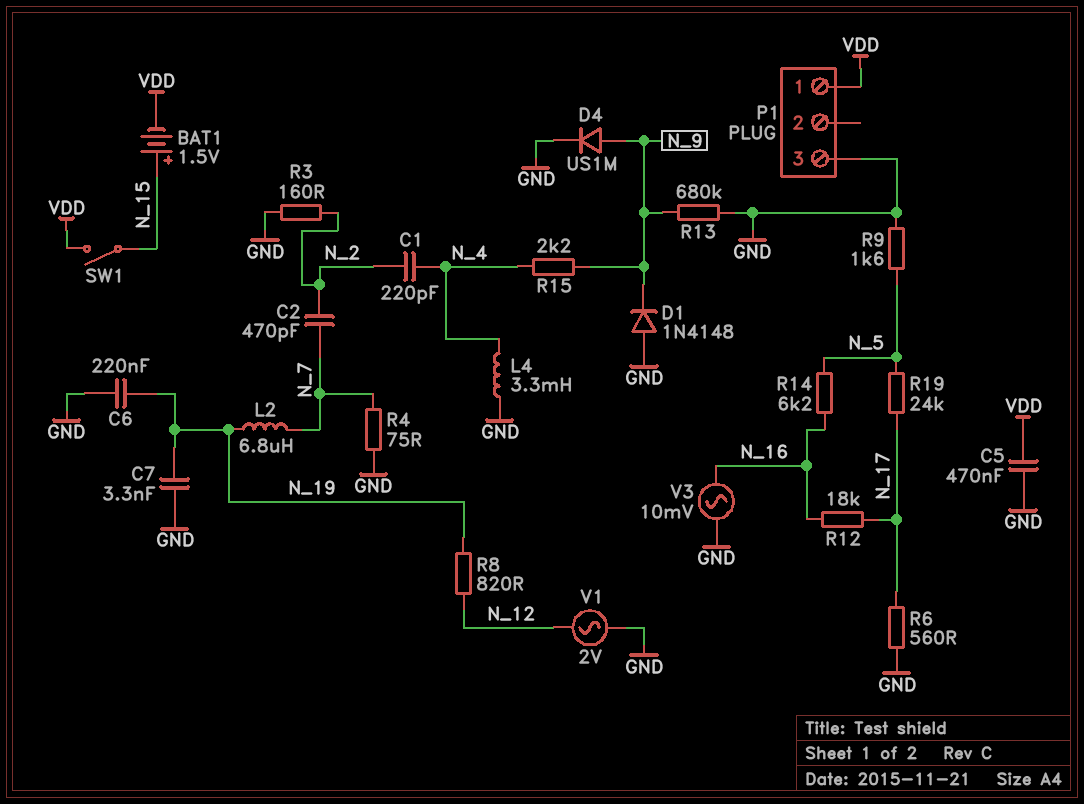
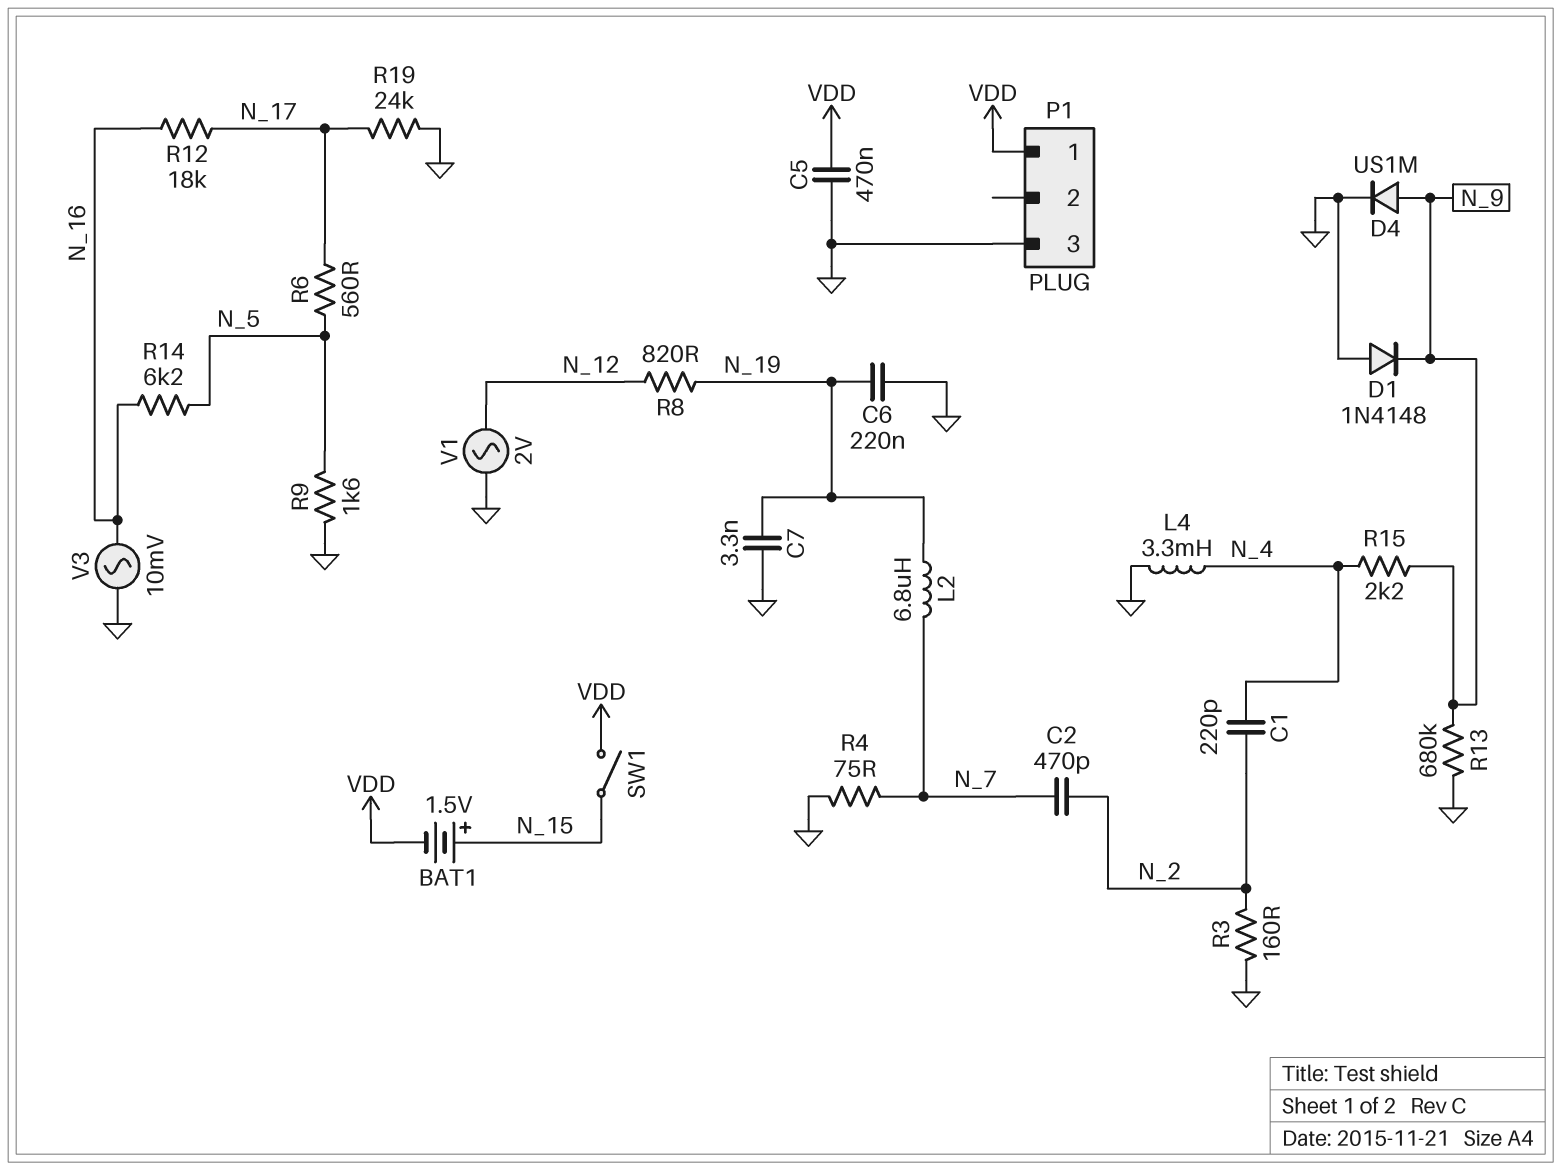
R6: 560 (GND, N_17) -> 560 (N_5, N_17)
R19: 24k (N_5, N_17) -> 24k (GND, N_17)

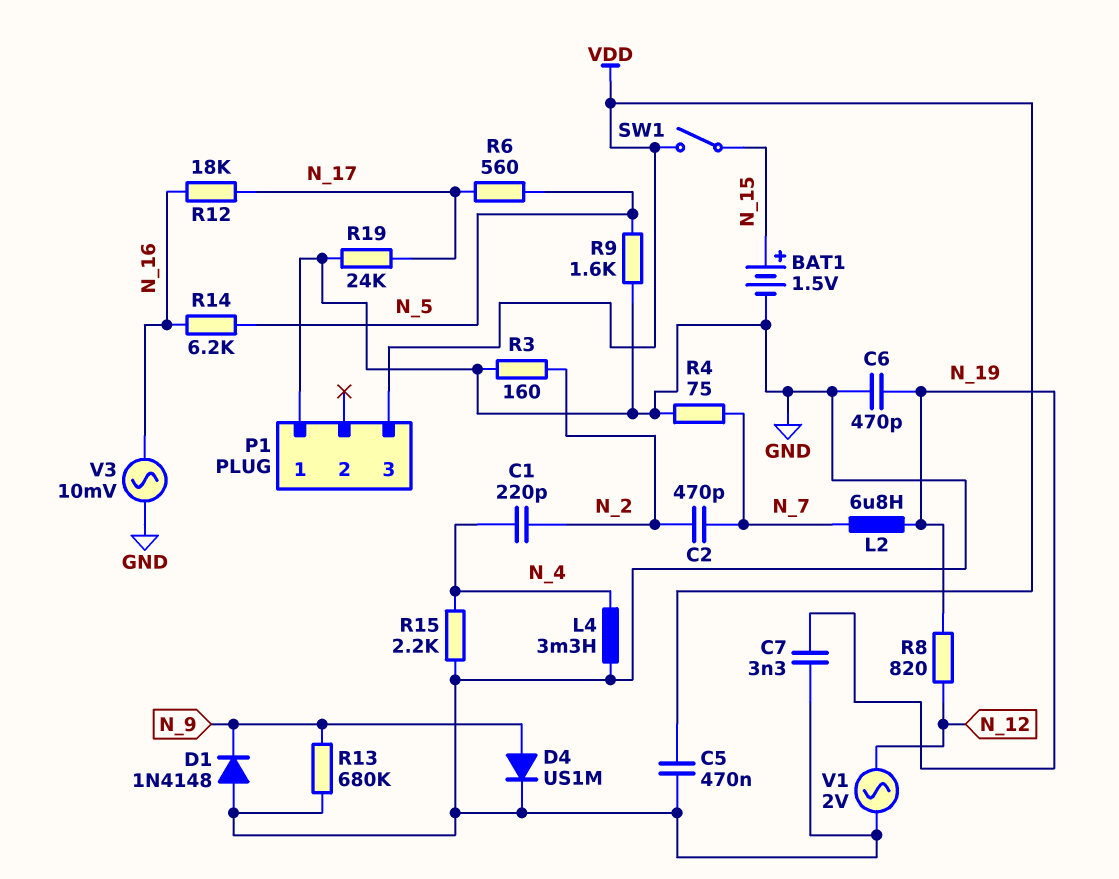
BAT1: 1.5V (plus N_15, minus VDD) -> 1.5V (plus N_15, minus GND)
C6: 220nF (GND, N_19) -> 470pF (GND, N_19)
P1 pin 1: VDD -> GND
P1 pin 3: GND -> VDD
R15: 2.2k (N_4, N_9) -> 2.2k (GND, N_4)

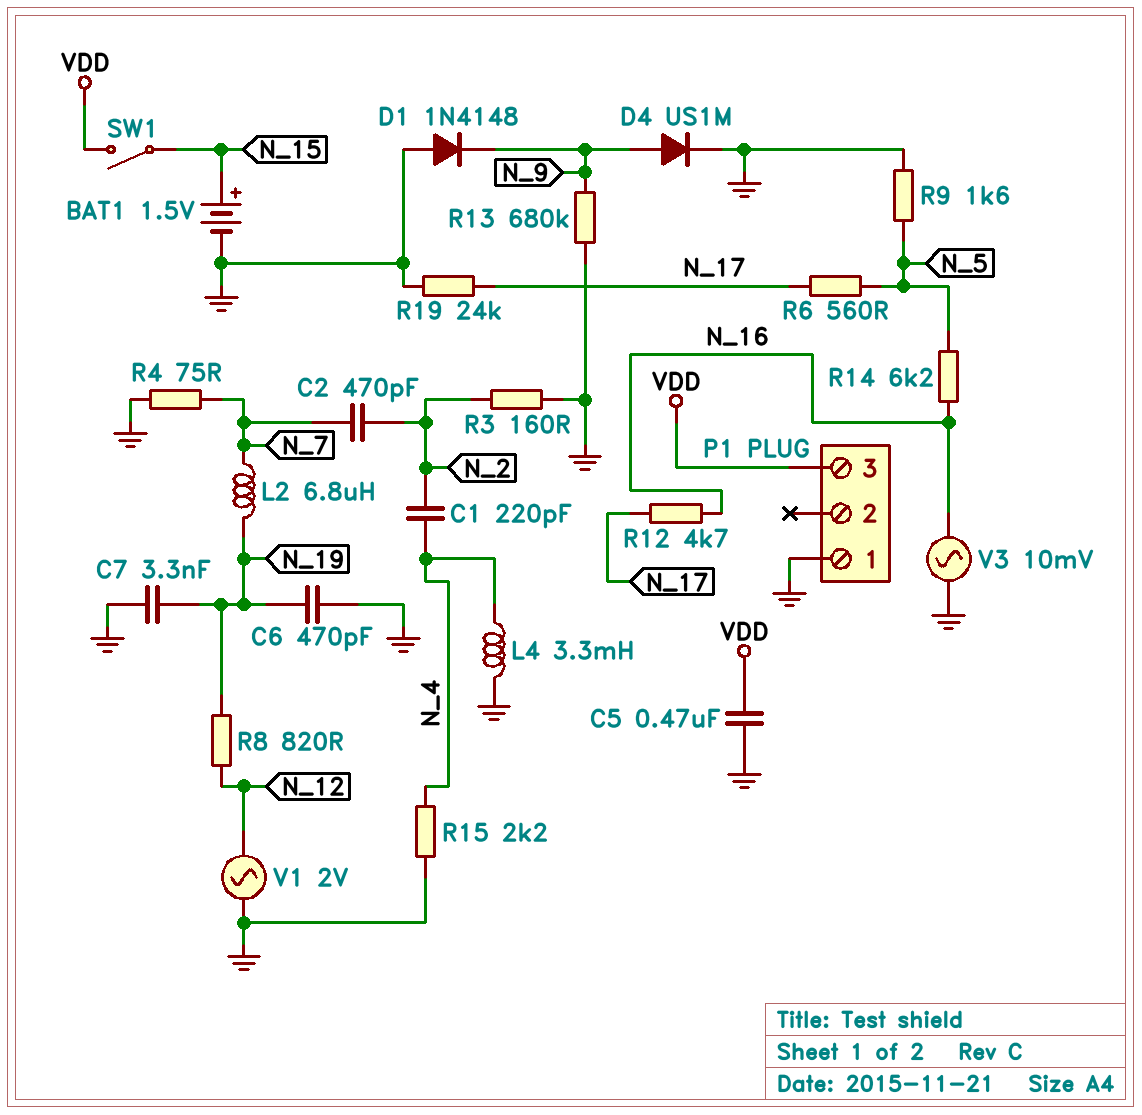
R12: 18k (N_16, N_17) -> 4.7k (N_16, N_17)

